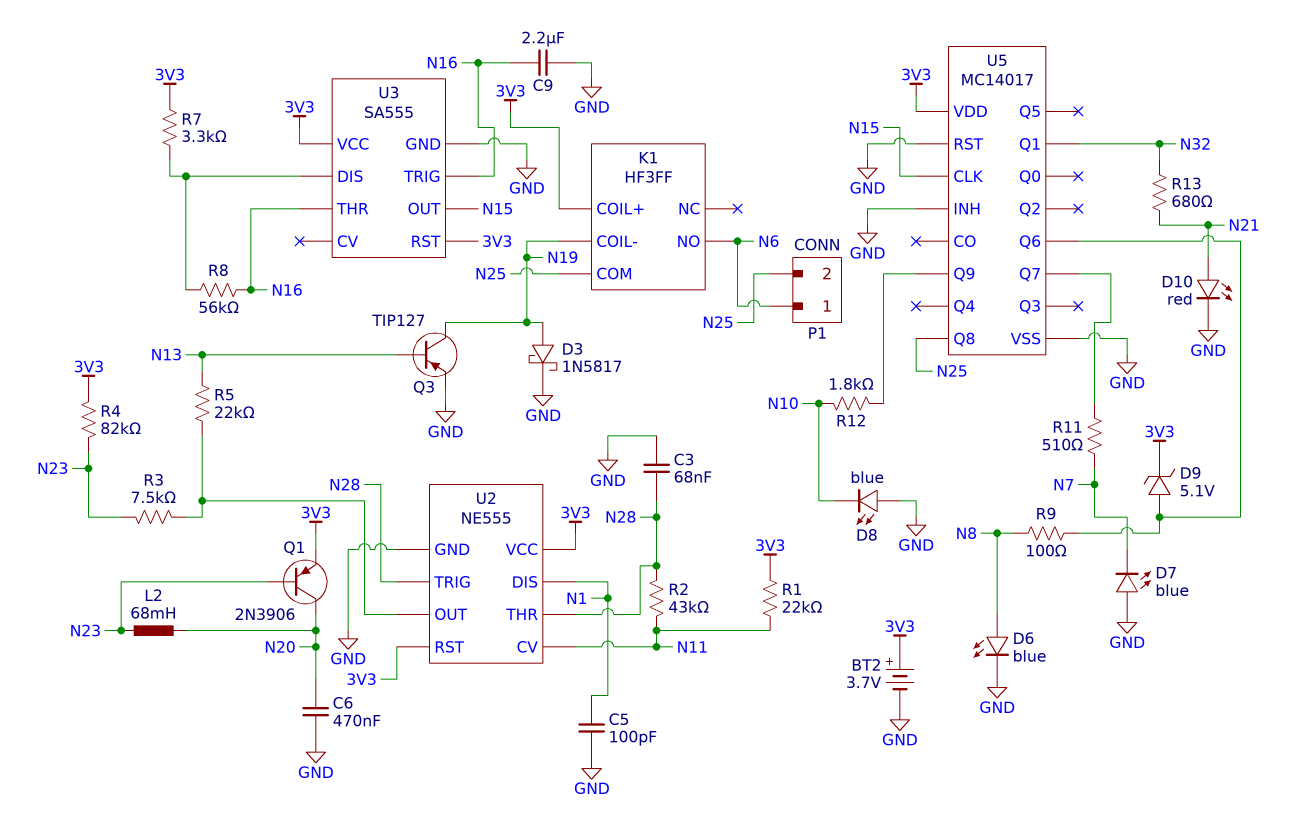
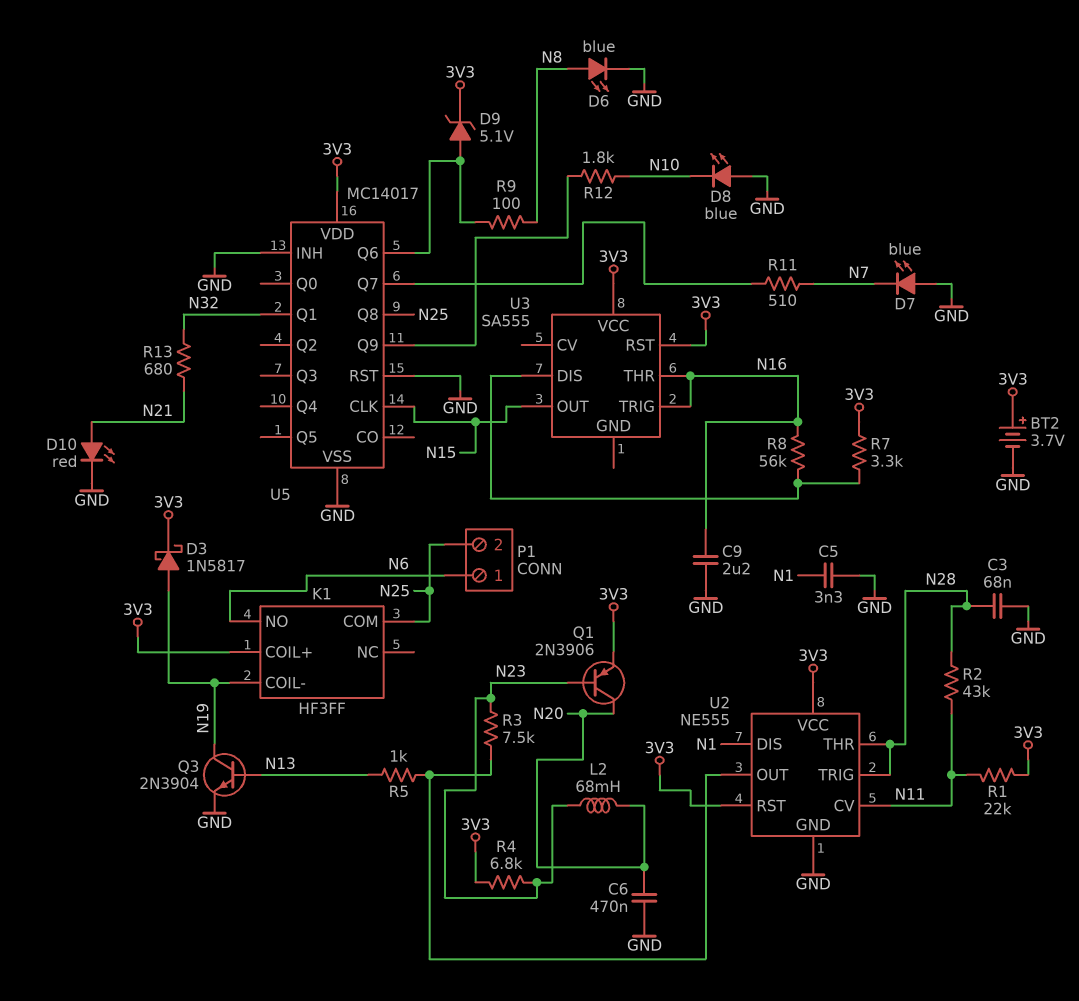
C5: 100pF (GND, N1) -> 3.3nF (GND, N1)
D3: schottky 1N5817 (A N19, K GND) -> schottky 1N5817 (A N19, K 3V3)
Q3: PNP TIP127 (B N13, C N19, E GND) -> NPN 2N3904 (B N13, C N19, E GND)
R4: 82k (3V3, N23) -> 6.8k (3V3, N23)
R5: 22k (N13, U2/OUT) -> 1k (N13, U2/OUT)
U3 pin GND: GND -> none

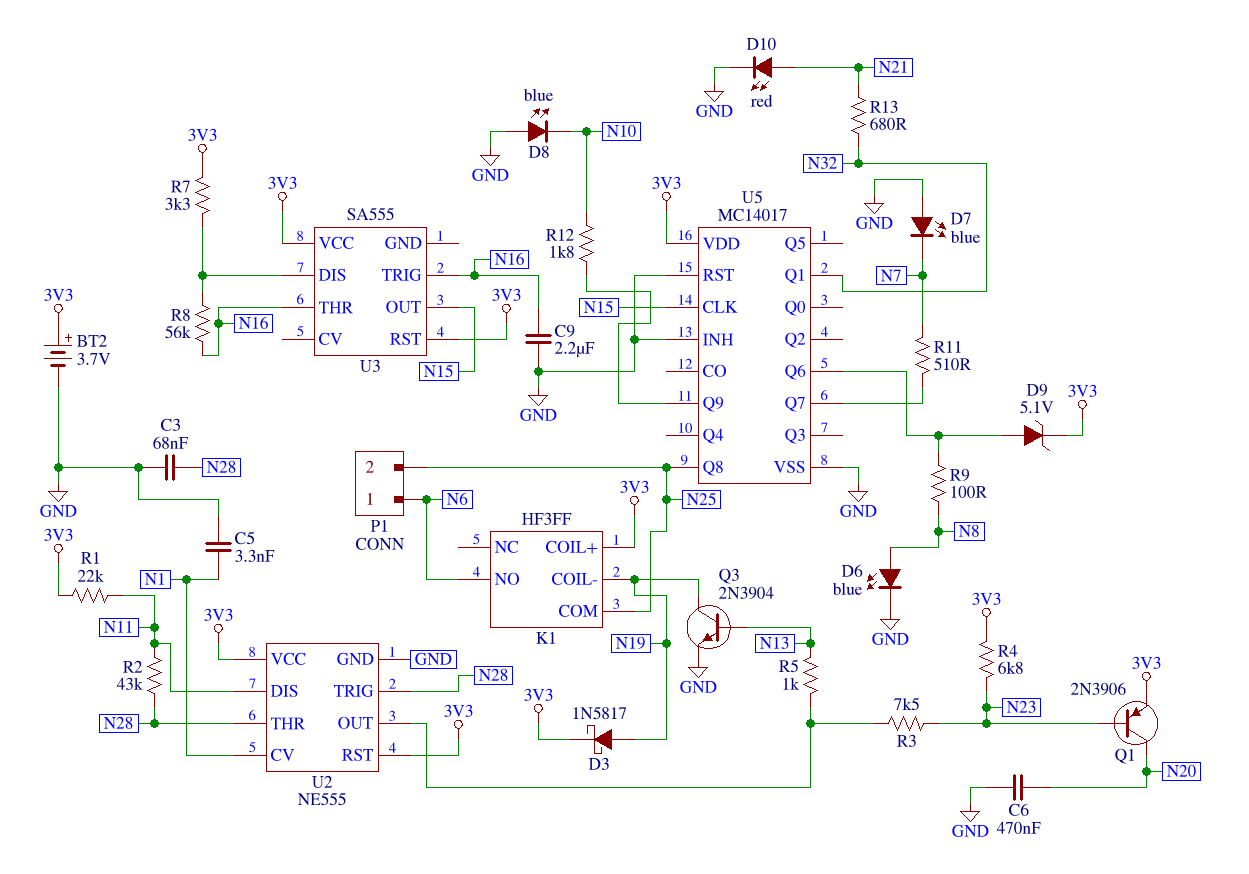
L2: 68mH (N20, N23) -> none
U2 pin CV: N11 -> N1
U2 pin DIS: N1 -> N11

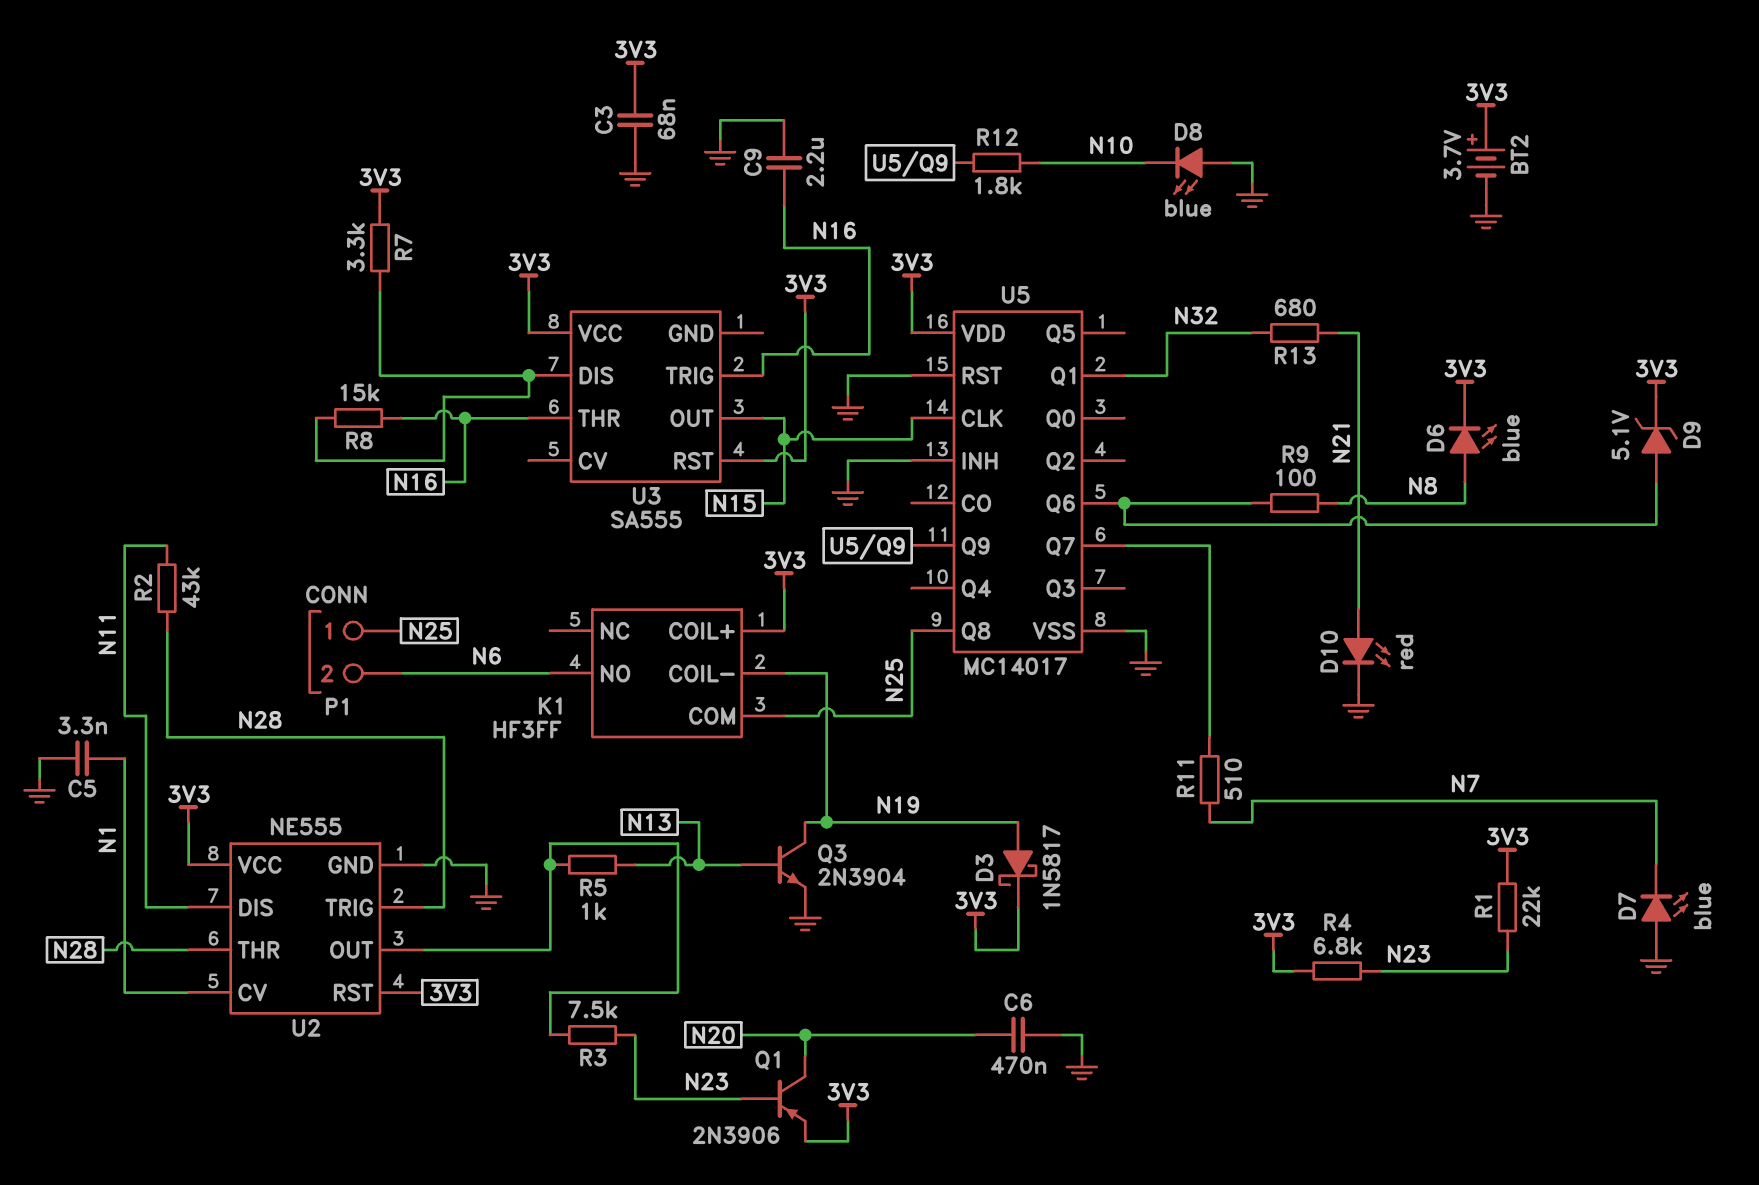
C3: 68nF (GND, N28) -> 68nF (3V3, GND)
D6: LED blue (A N8, K GND) -> LED blue (A N8, K 3V3)
P1 pin 1: N6 -> N25
P1 pin 2: N25 -> N6
R1: 22k (3V3, N11) -> 22k (3V3, N23)
R8: 56k (N16, U3/DIS) -> 15k (N16, U3/DIS)

